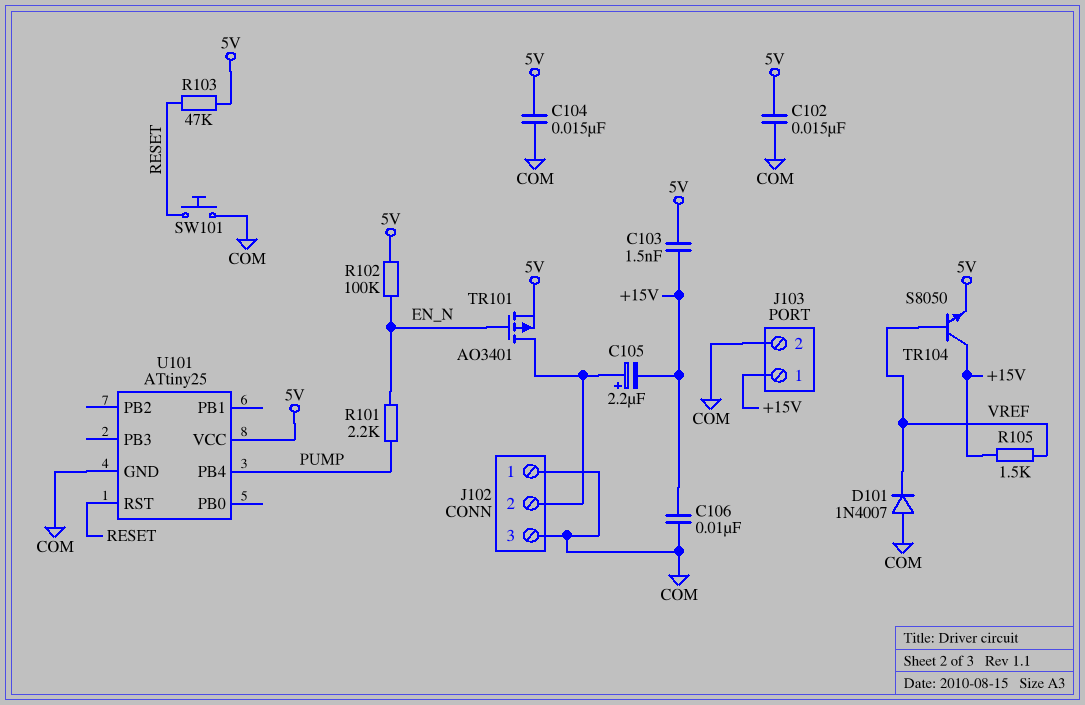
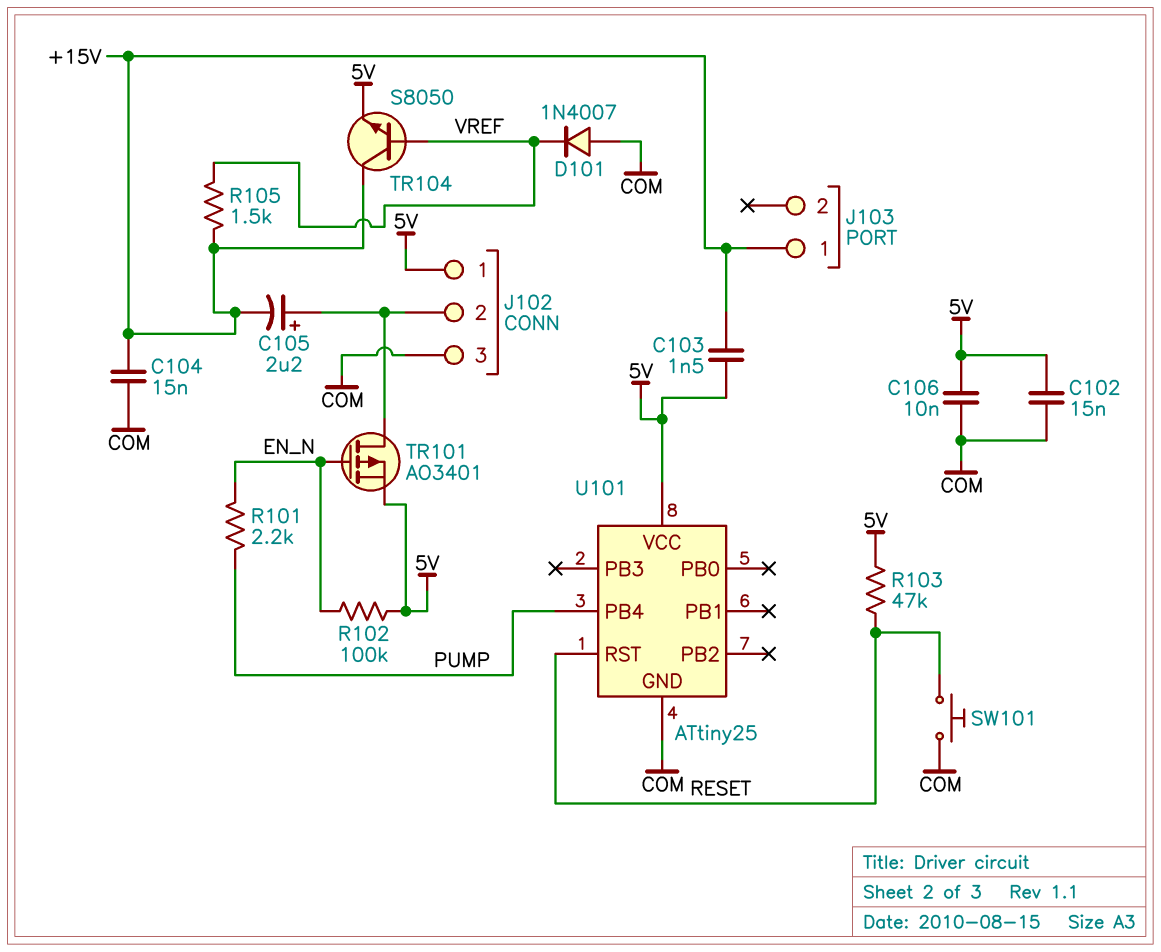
C104: 15nF (5V, COM) -> 15nF (+15V, COM)
C106: 10nF (+15V, COM) -> 10nF (5V, COM)
J102 pin 1: COM -> 5V
J103 pin 2: COM -> none

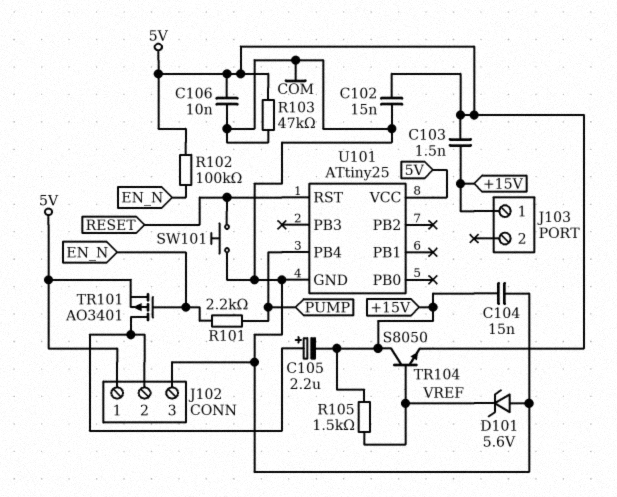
D101: diode 1N4007 (A COM, K VREF) -> zener 5.6V (A COM, K VREF)
R103: 47k (5V, RESET) -> 47k (5V, COM)

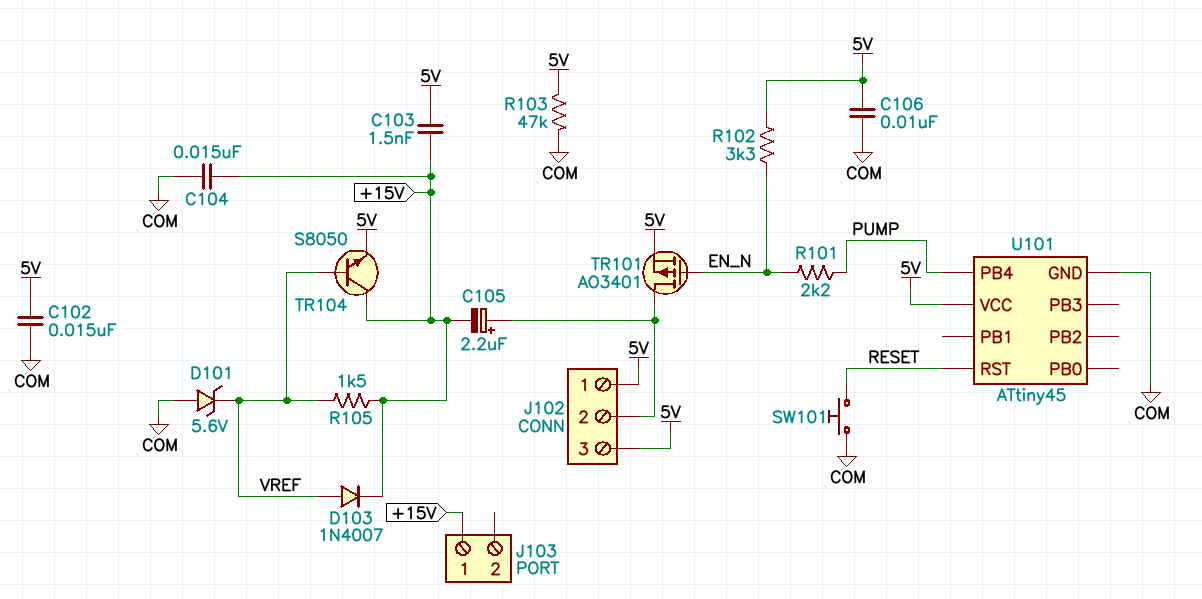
D103: none -> diode 1N4007 (A VREF, K +15V)
J102 pin 3: COM -> 5V
R102: 100k (5V, EN_N) -> 3.3k (5V, EN_N)
U101: ATtiny25 -> ATtiny45

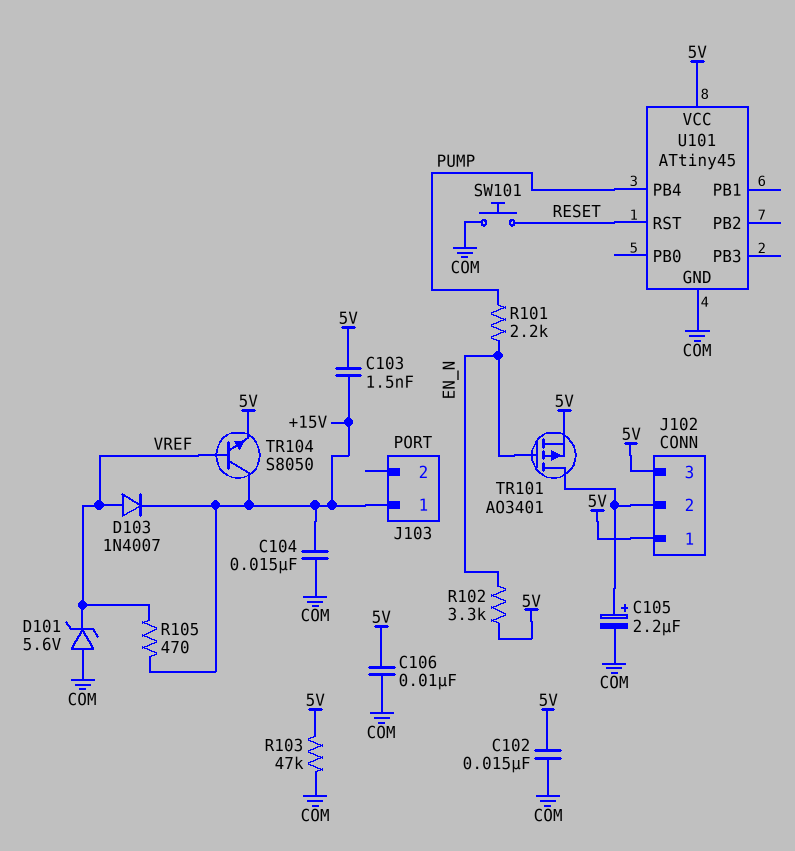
C105: 2.2uF (plus J102/2, minus +15V) -> 2.2uF (plus J102/2, minus COM)
R105: 1.5k (+15V, VREF) -> 470 (+15V, VREF)

